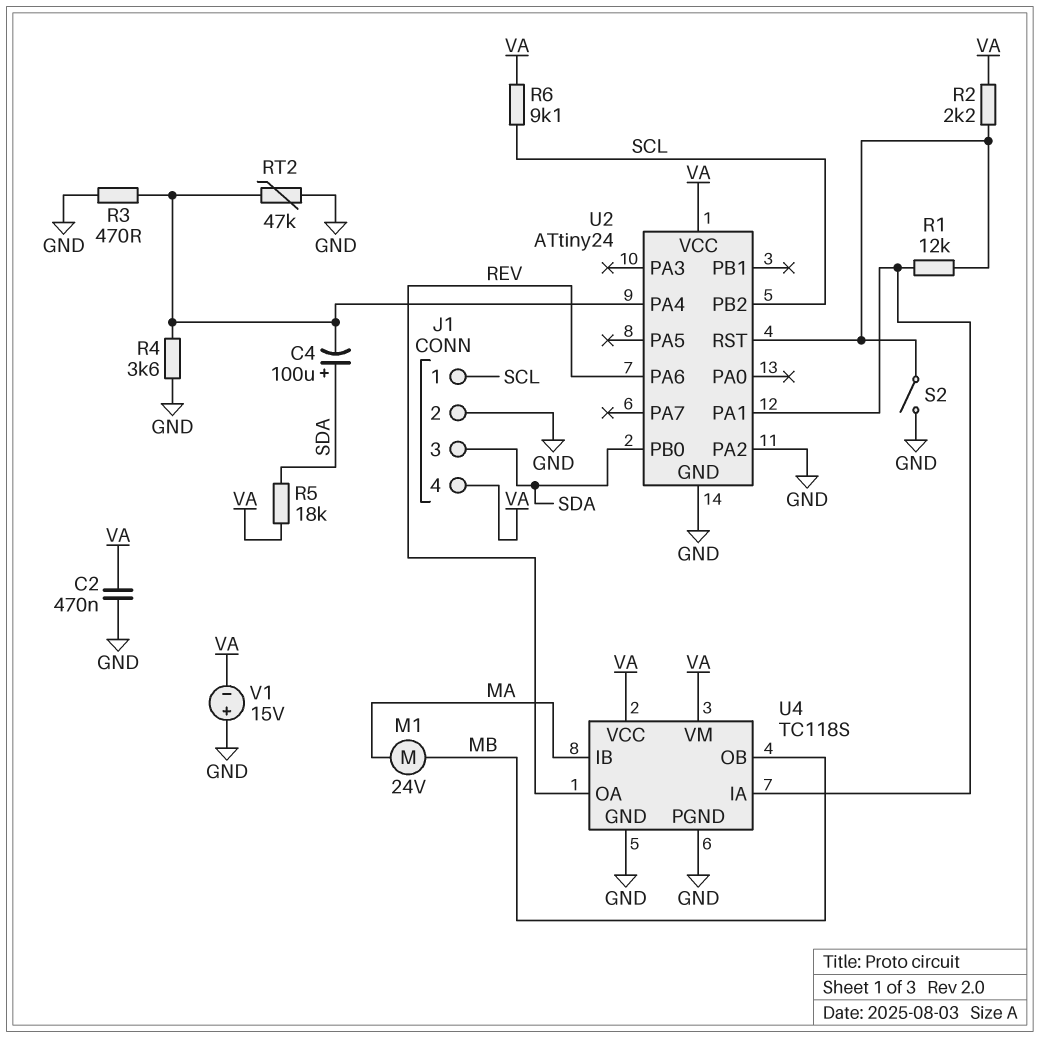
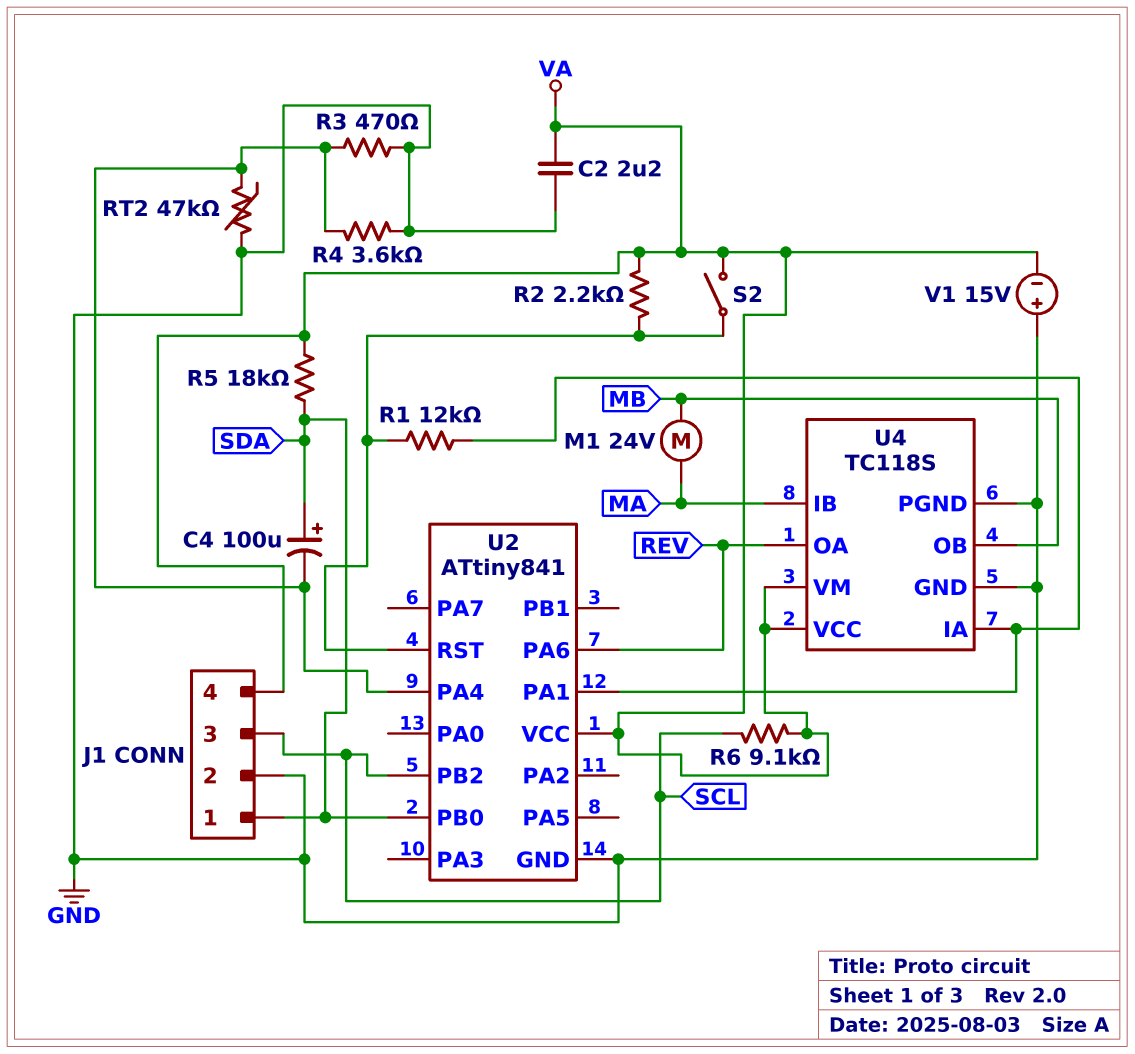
C2: 470nF (GND, VA) -> 2.2uF (GND, VA)
J1 pin 1: SCL -> SDA
J1 pin 3: SDA -> SCL
S2: switch (GND, U2/RST) -> switch (U2/RST, VA)
U2: ATtiny24 -> ATtiny841
U2 pin PA2: GND -> none

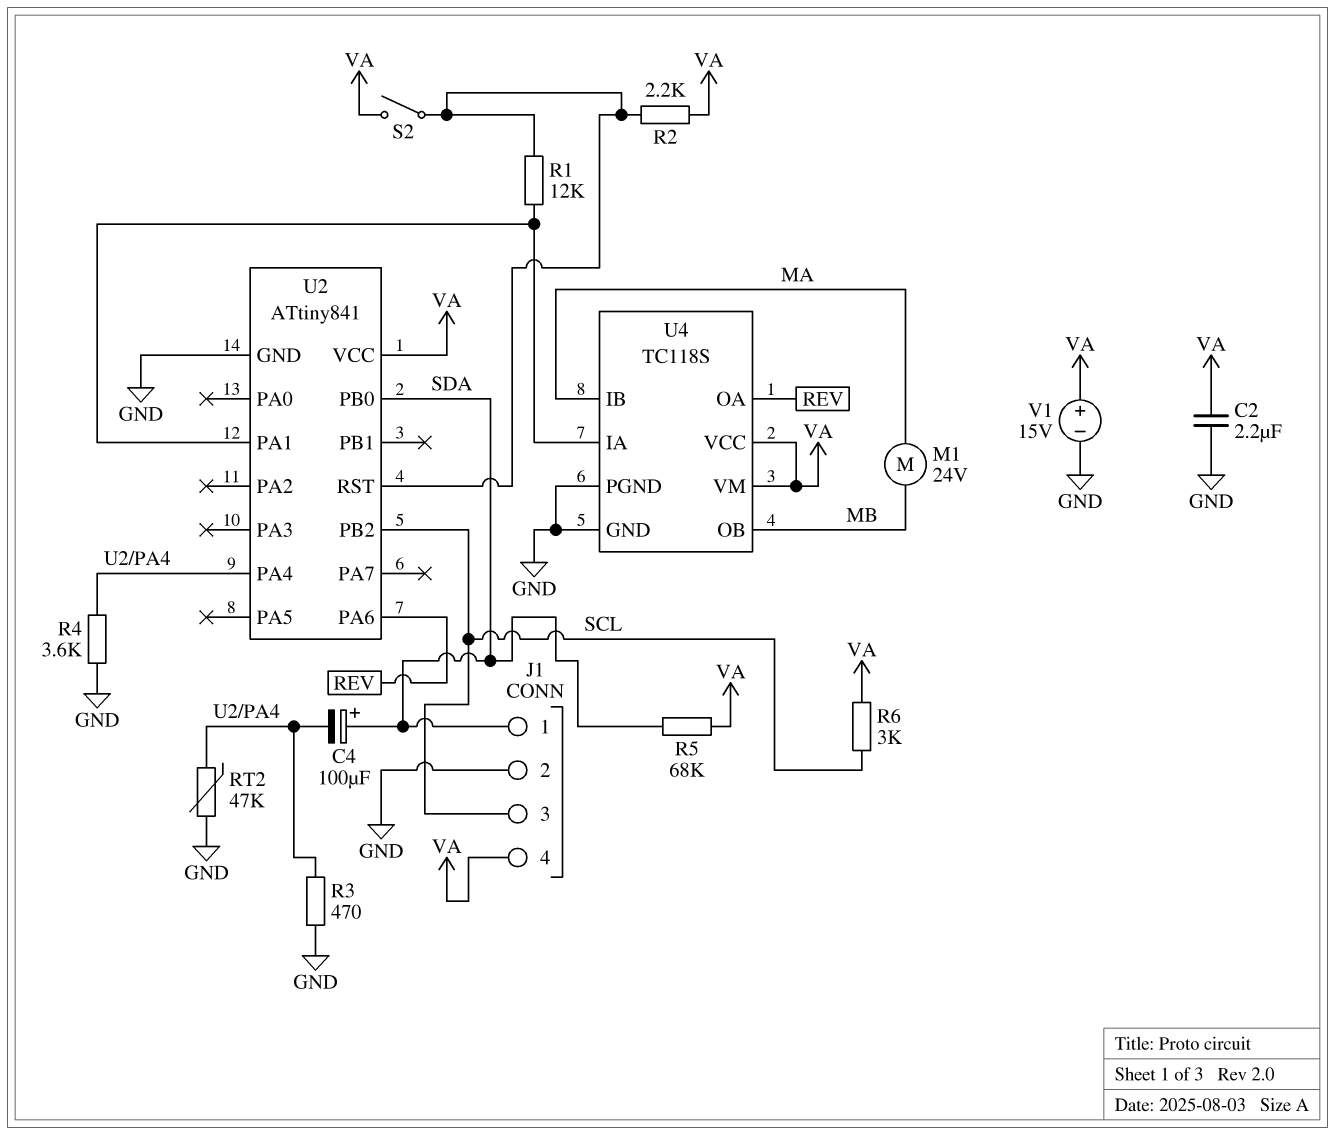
R5: 18k (SDA, VA) -> 68k (SDA, VA)
R6: 9.1k (SCL, VA) -> 3k (SCL, VA)
V1: 15V (plus GND, minus VA) -> 15V (plus VA, minus GND)

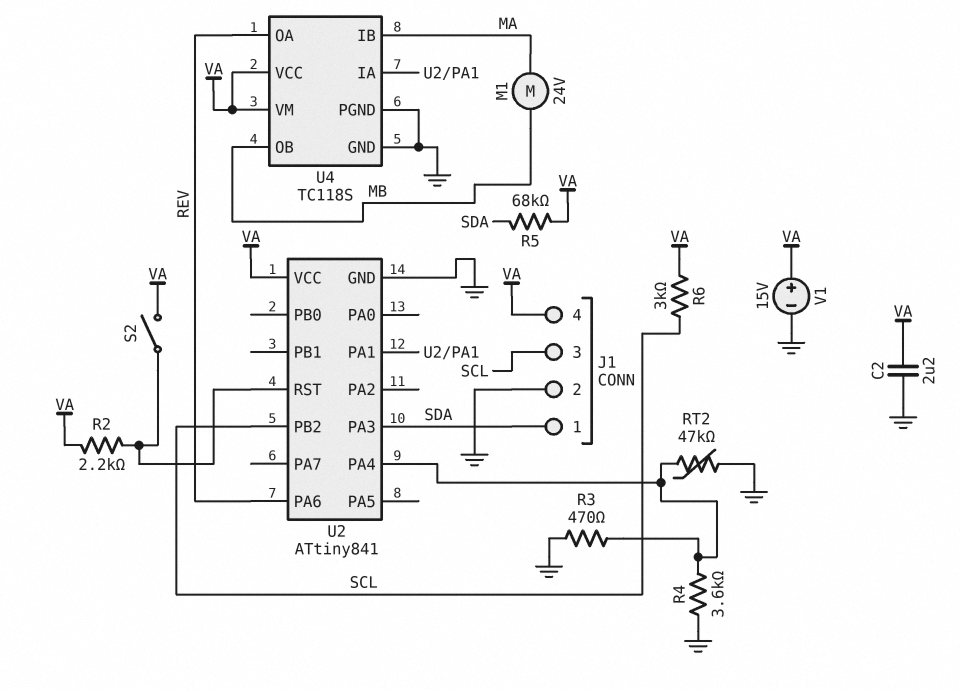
C4: 100uF (plus SDA, minus U2/PA4) -> none
R1: 12k (U2/PA1, U2/RST) -> none
U2 pin PA3: none -> SDA
U2 pin PB0: SDA -> none

